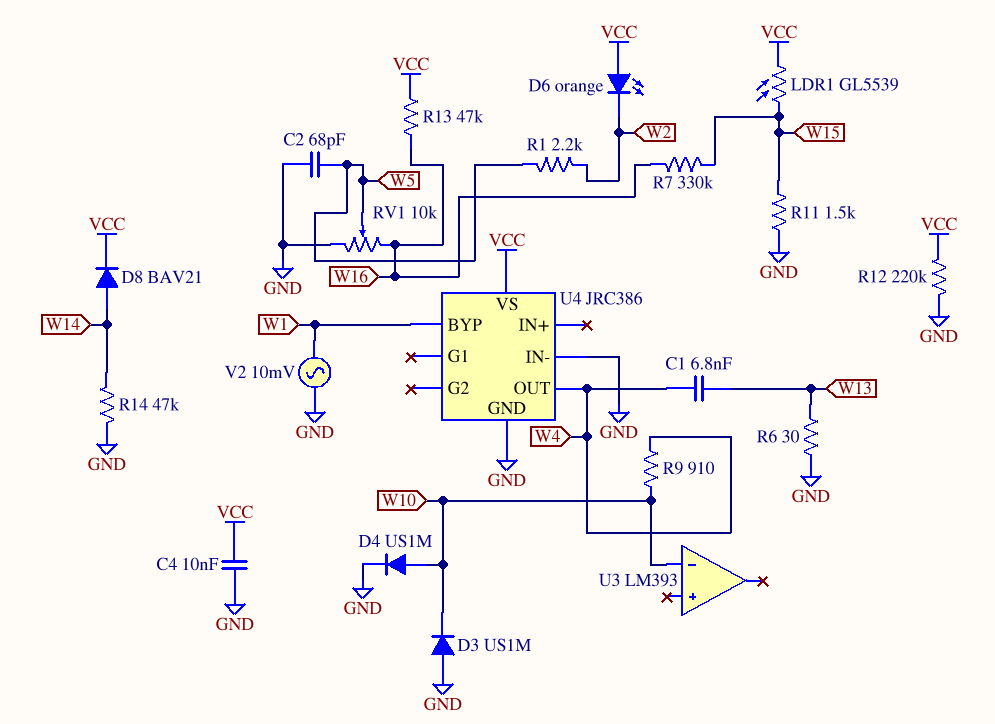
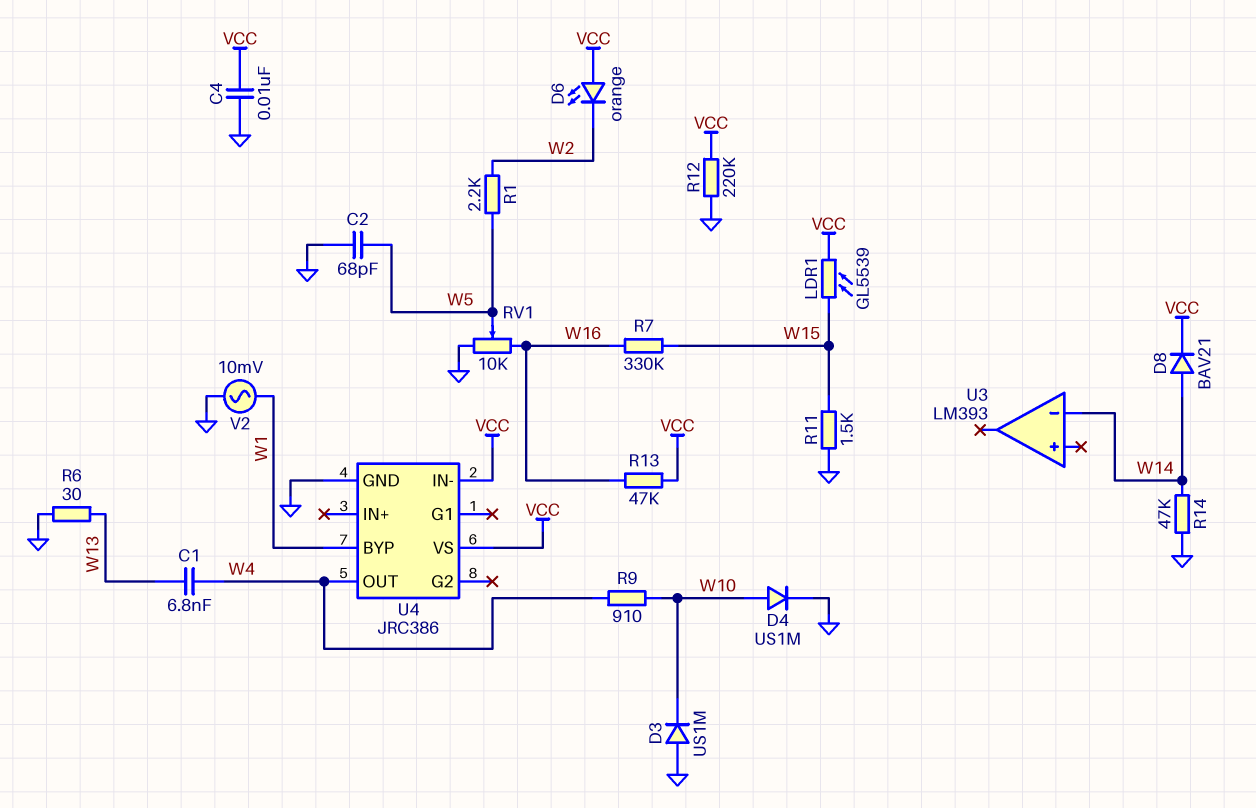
U3 pin in-: W10 -> W14
U4 pin IN-: GND -> VCC

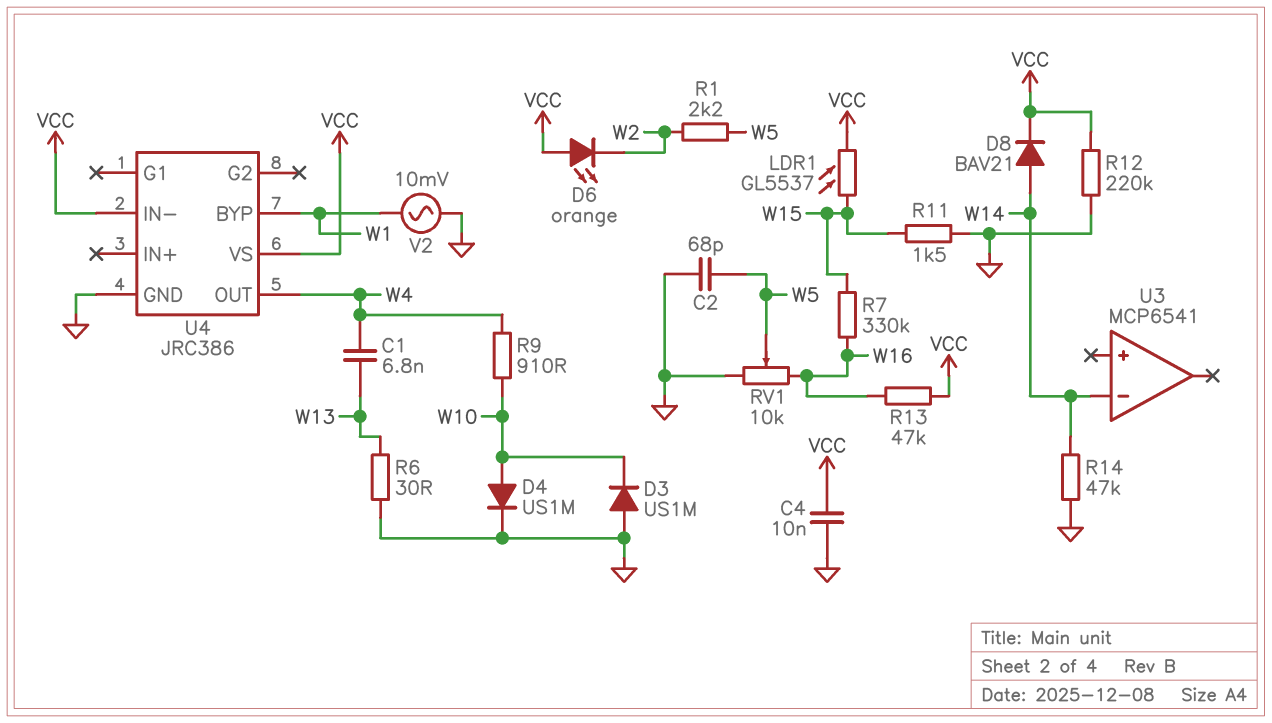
LDR1: GL5539 (VCC, W15) -> GL5537 (VCC, W15)
U3: LM393 -> MCP6541

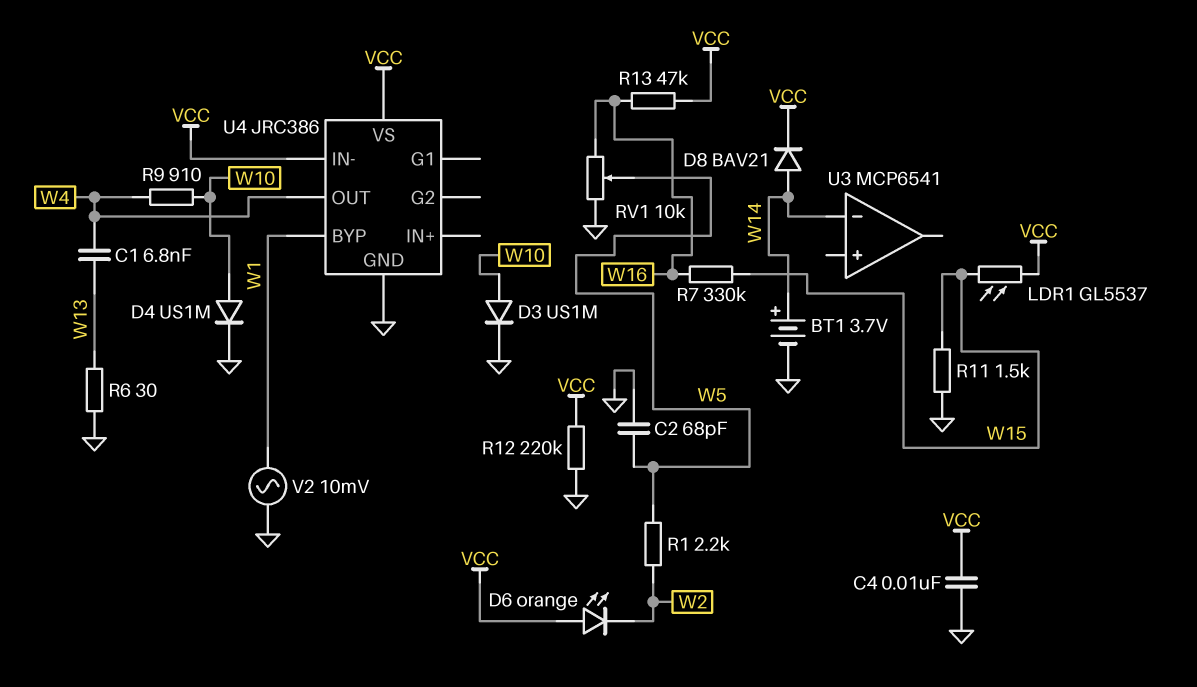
BT1: none -> 3.7V (plus W14, minus GND)
D3: diode US1M (A GND, K W10) -> diode US1M (A W10, K GND)
R14: 47k (GND, W14) -> none

